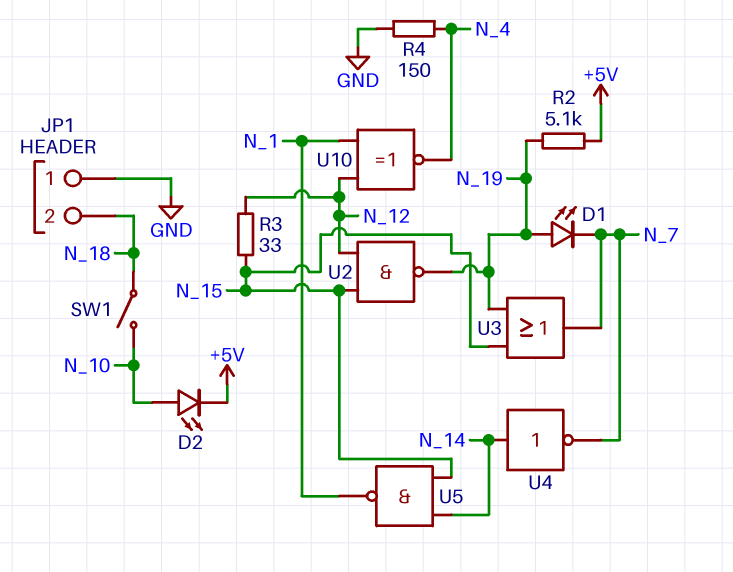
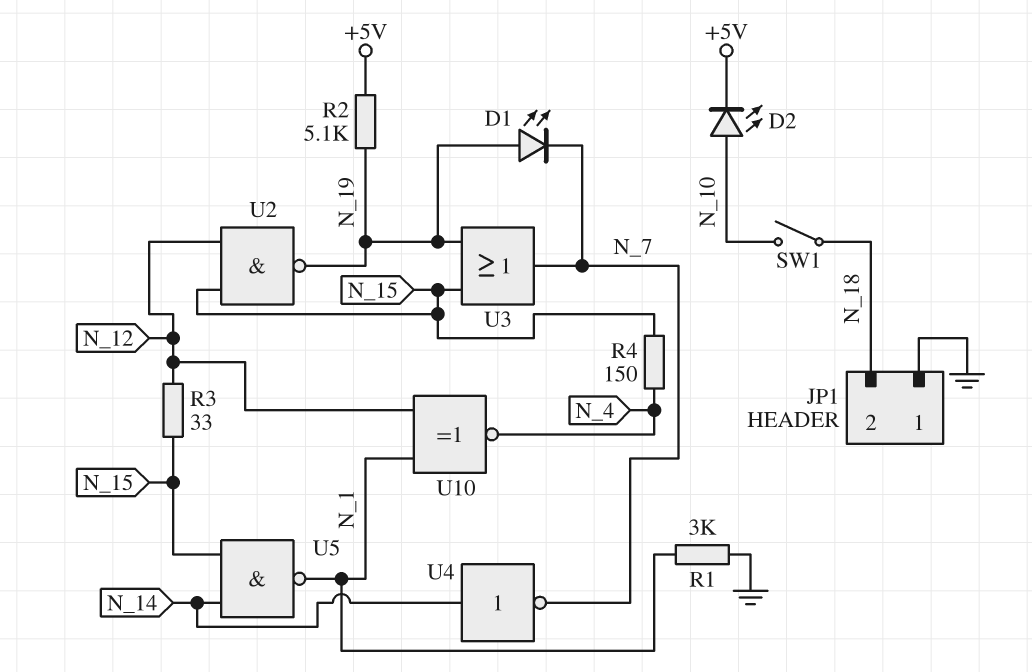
R1: none -> 3k (GND, N_1)
R4: 150 (GND, N_4) -> 150 (N_4, N_15)

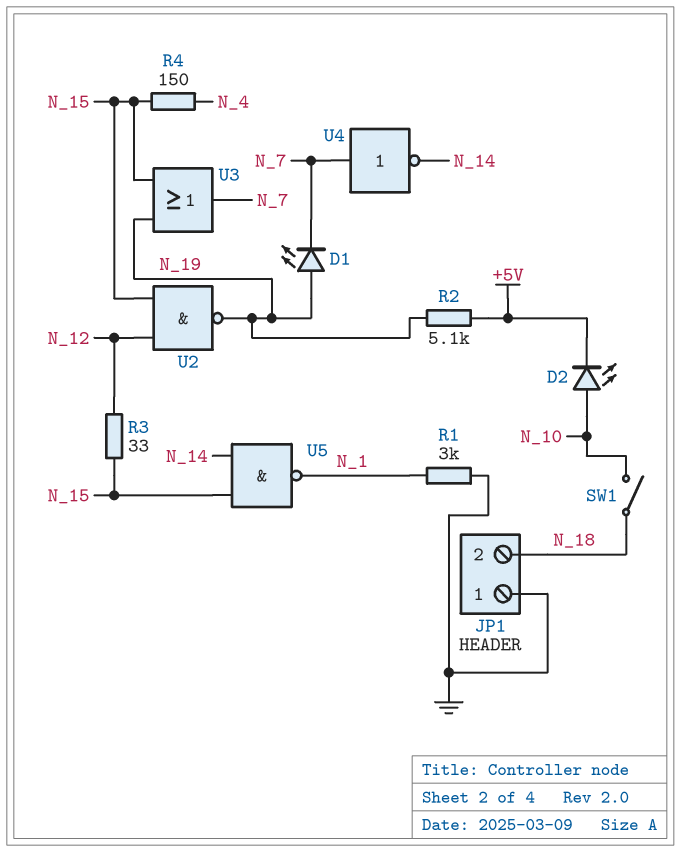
U4: NOT (in N_14, out N_7) -> NOT (in N_7, out N_14)
U10: XNOR (in N_1, in N_12, out N_4) -> none

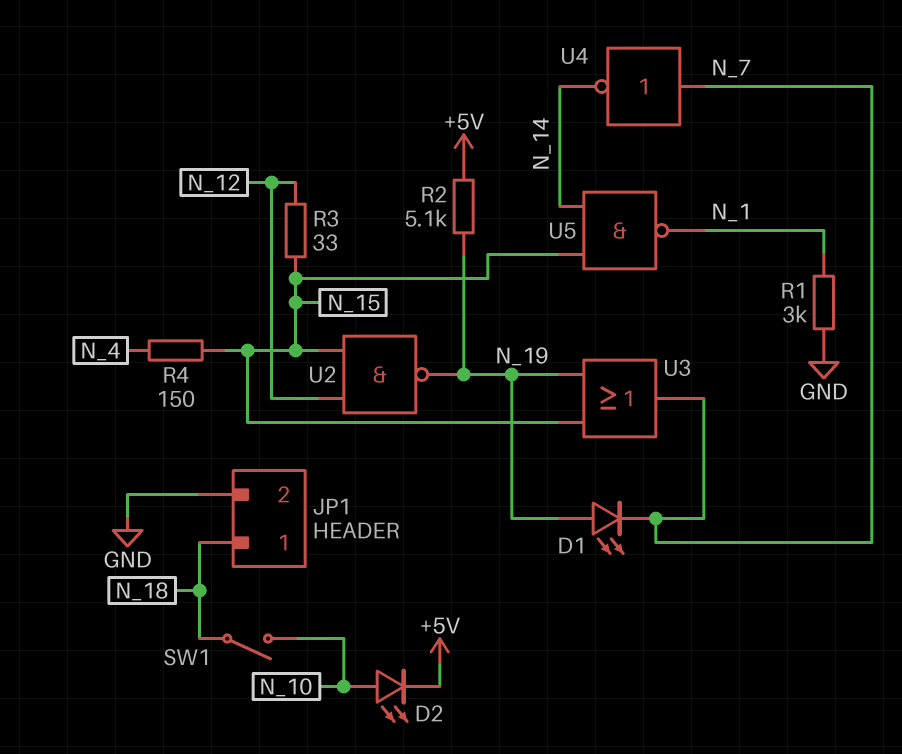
JP1 pin 1: GND -> N_18
JP1 pin 2: N_18 -> GND

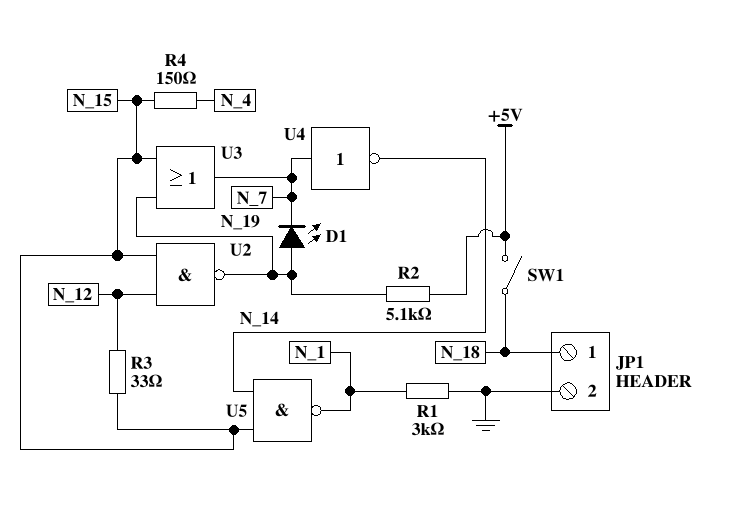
D2: LED (A N_10, K +5V) -> none
SW1: switch (N_10, N_18) -> switch (+5V, N_18)

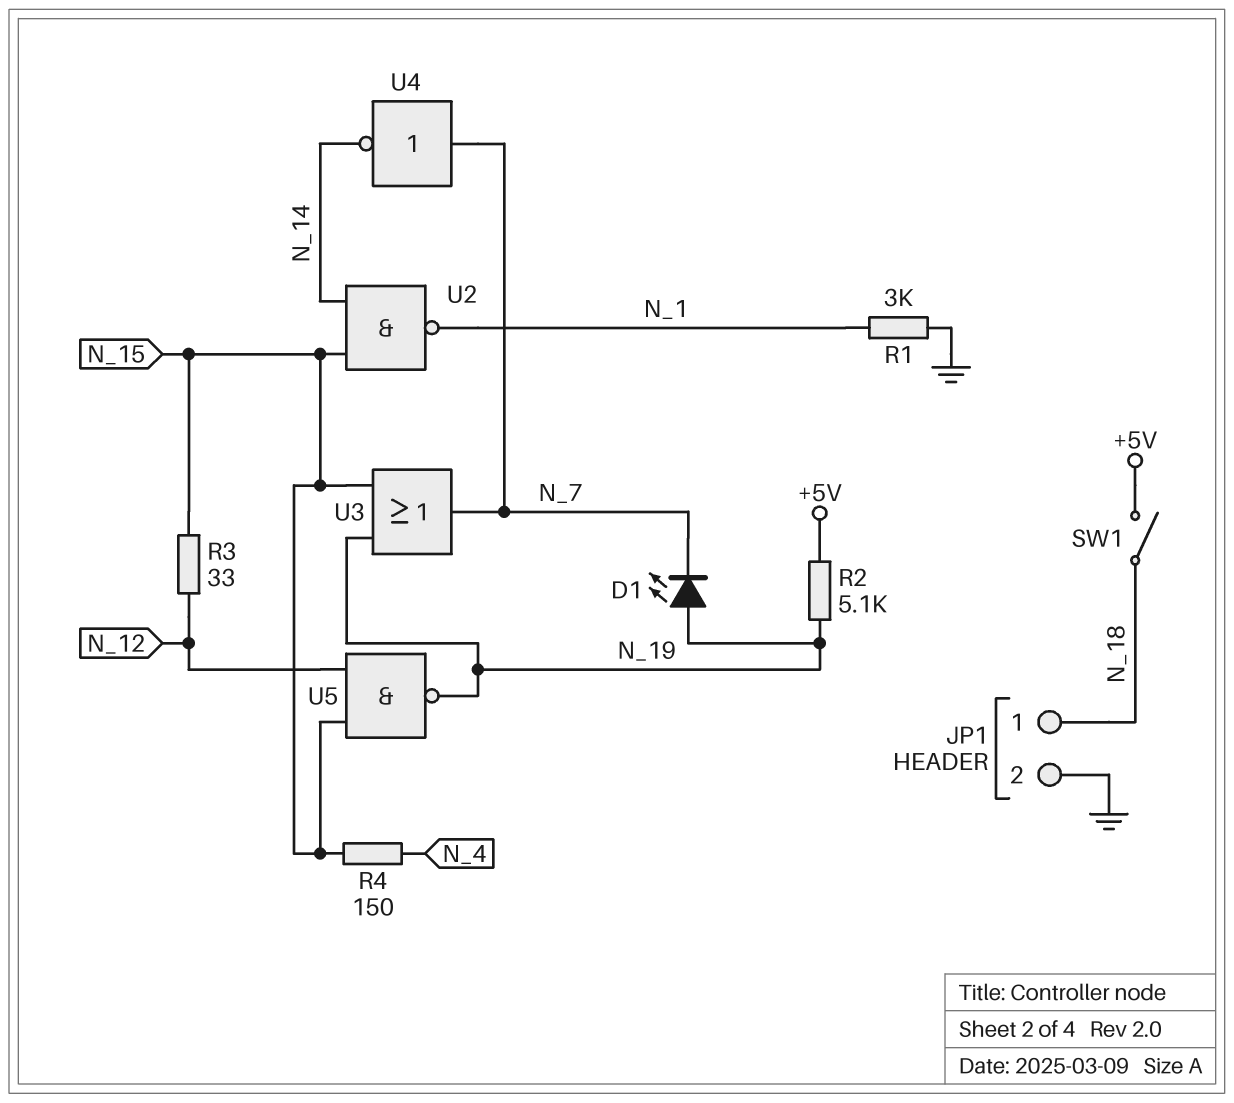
U2: NAND (in N_12, in N_15, out N_19) -> NAND (in N_14, in N_15, out N_1)
U5: NAND (in N_14, in N_15, out N_1) -> NAND (in N_12, in N_15, out N_19)

